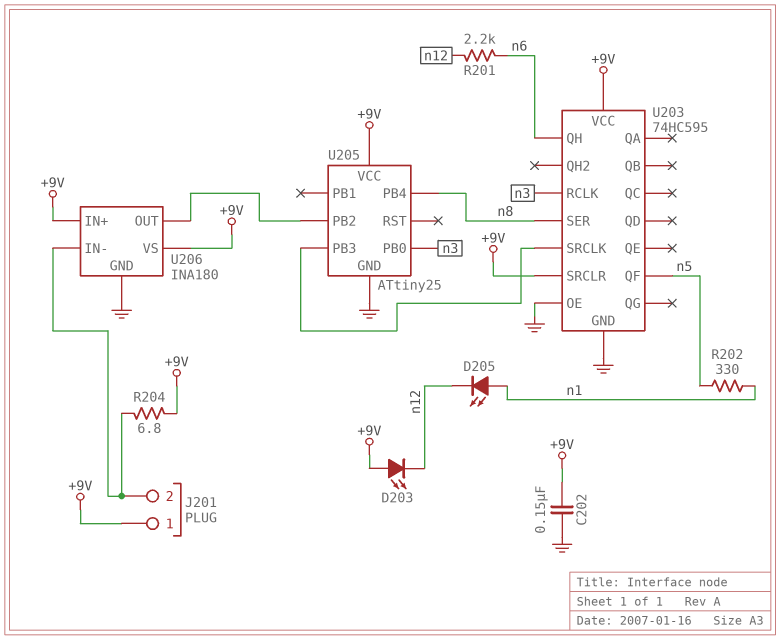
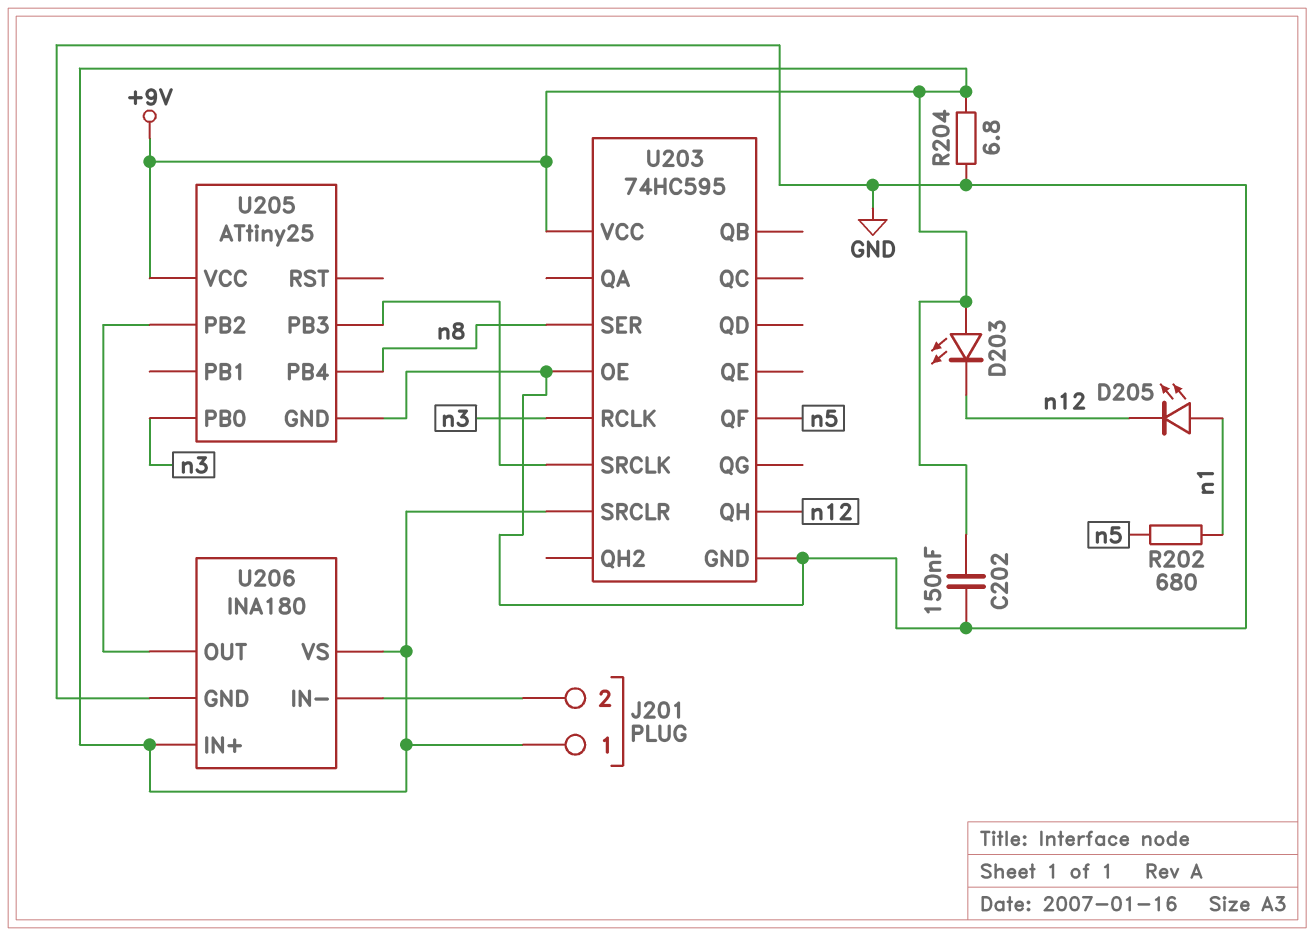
R201: 2.2k (n6, n12) -> none
R202: 330 (n1, n5) -> 680 (n1, n5)
R204: 6.8 (+9V, J201/2) -> 6.8 (+9V, GND)
U203 pin QH: n6 -> n12

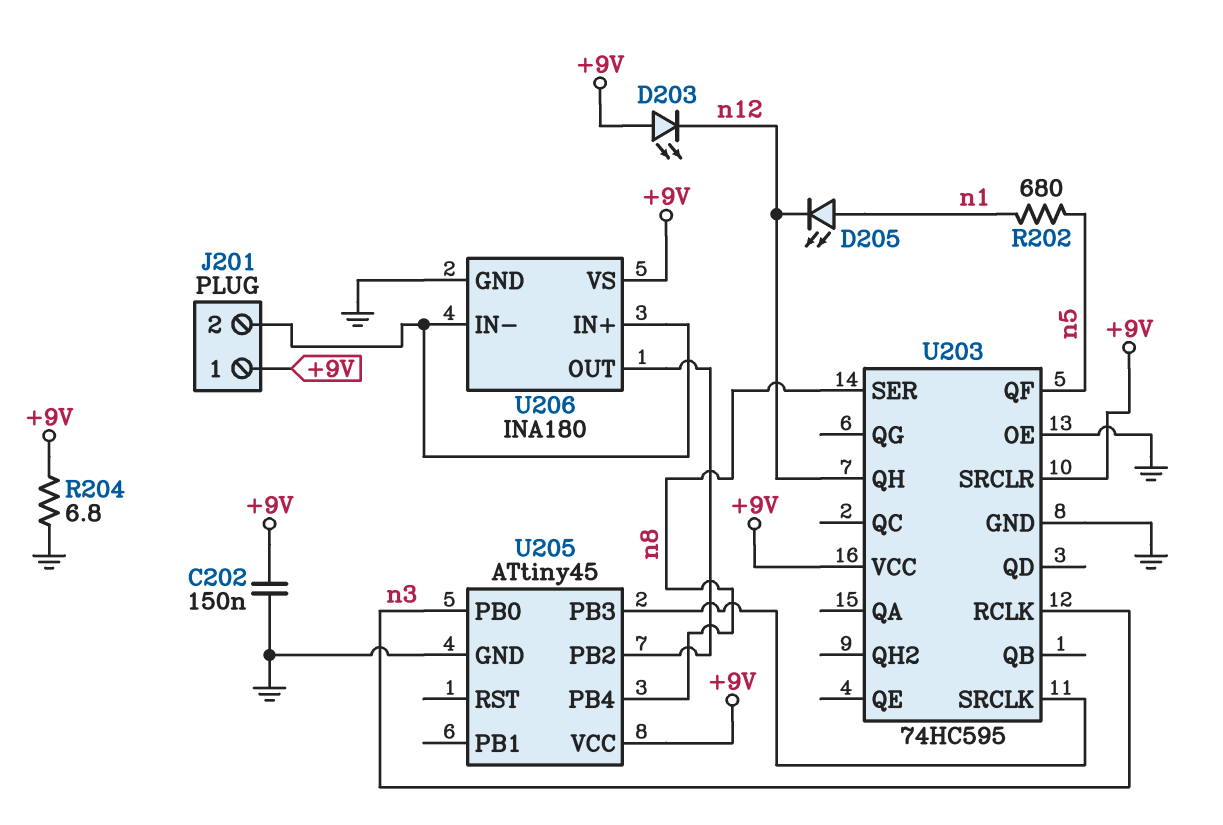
U205: ATtiny25 -> ATtiny45
U206 pin IN+: +9V -> J201/2

